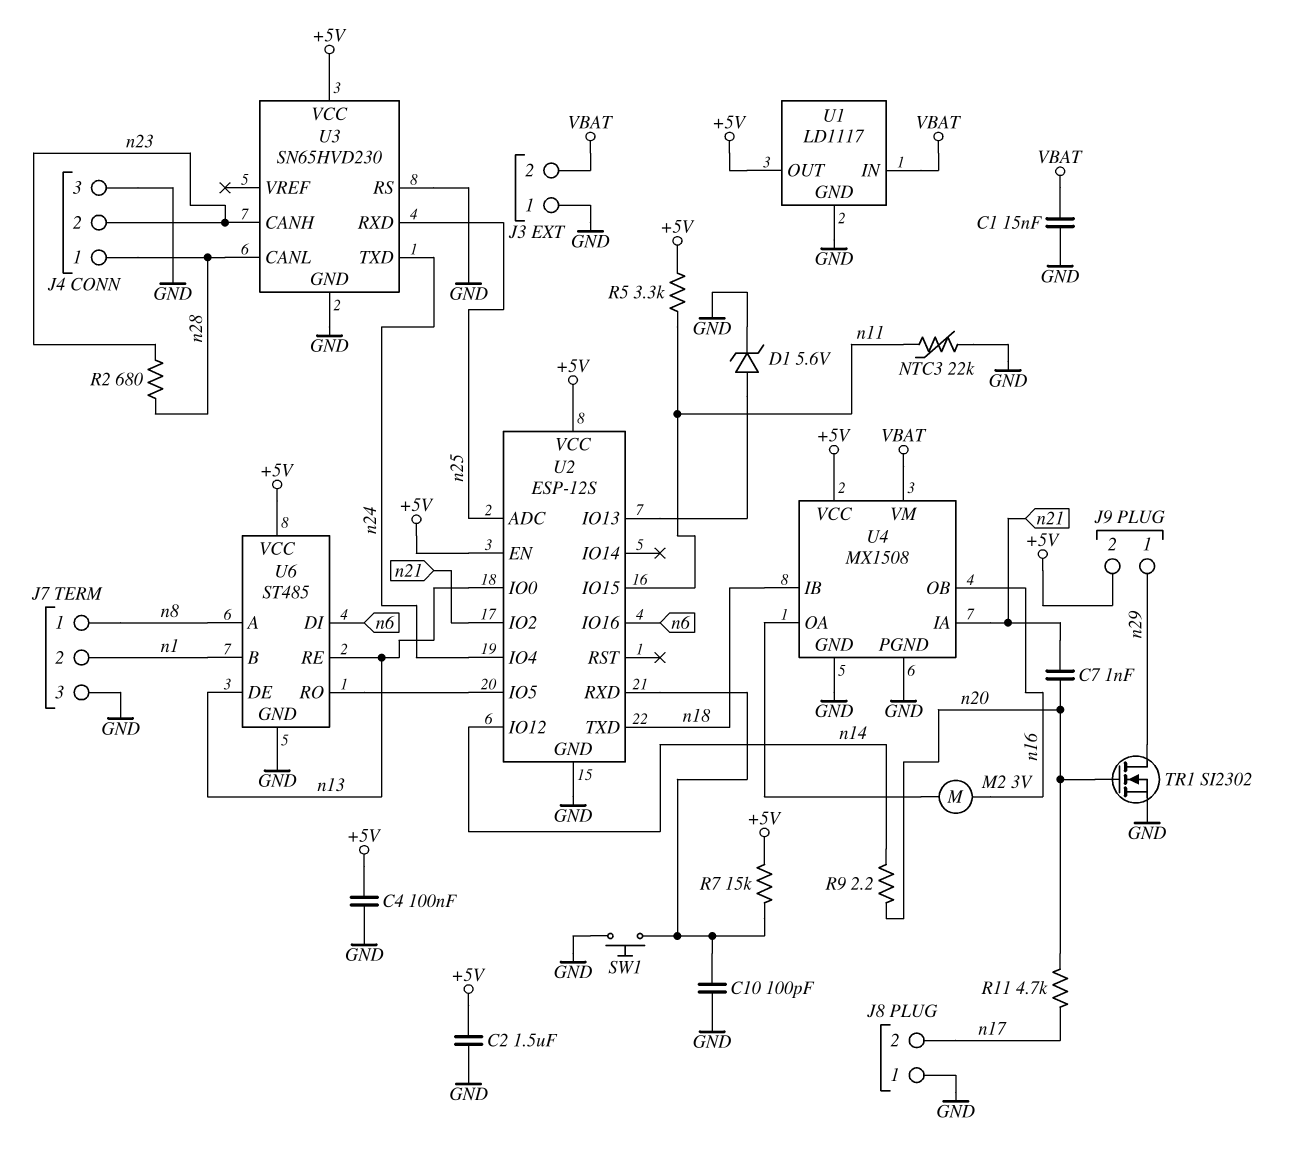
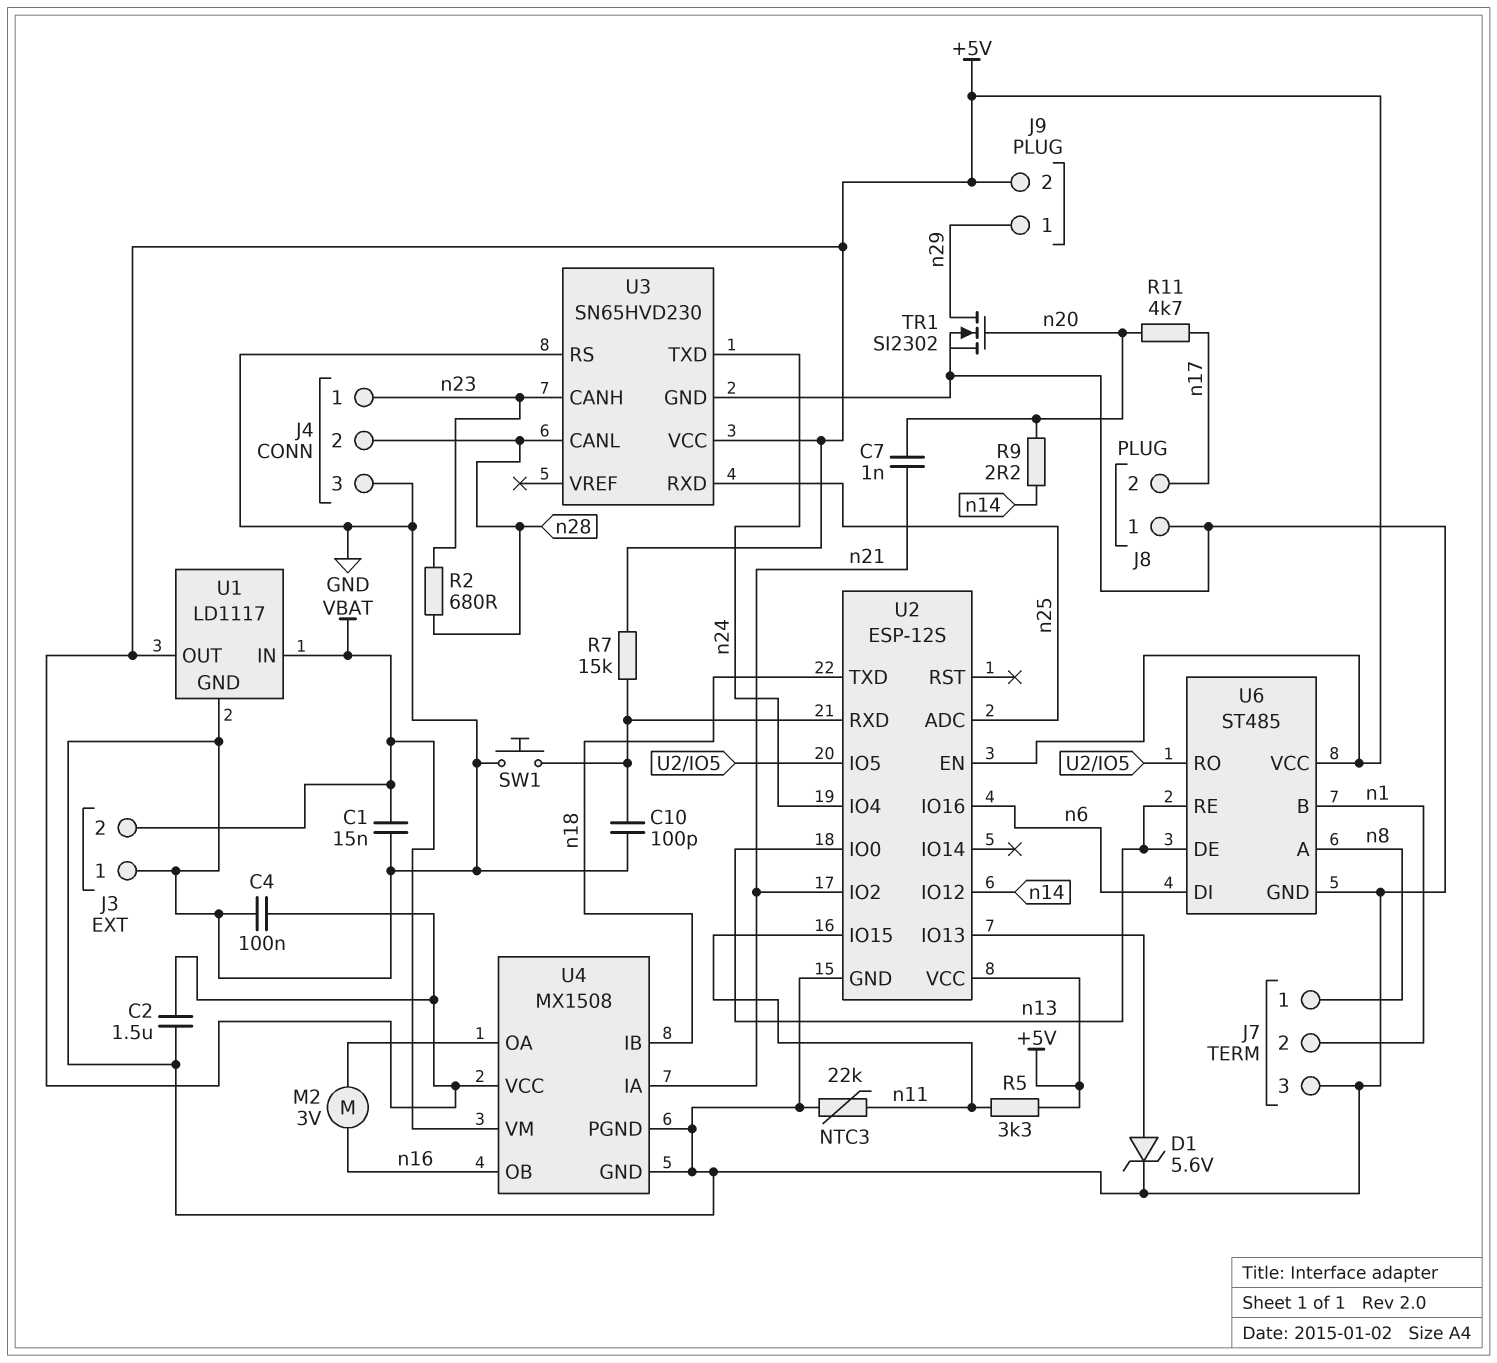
J4 pin 1: n28 -> n23
J4 pin 2: n23 -> n28

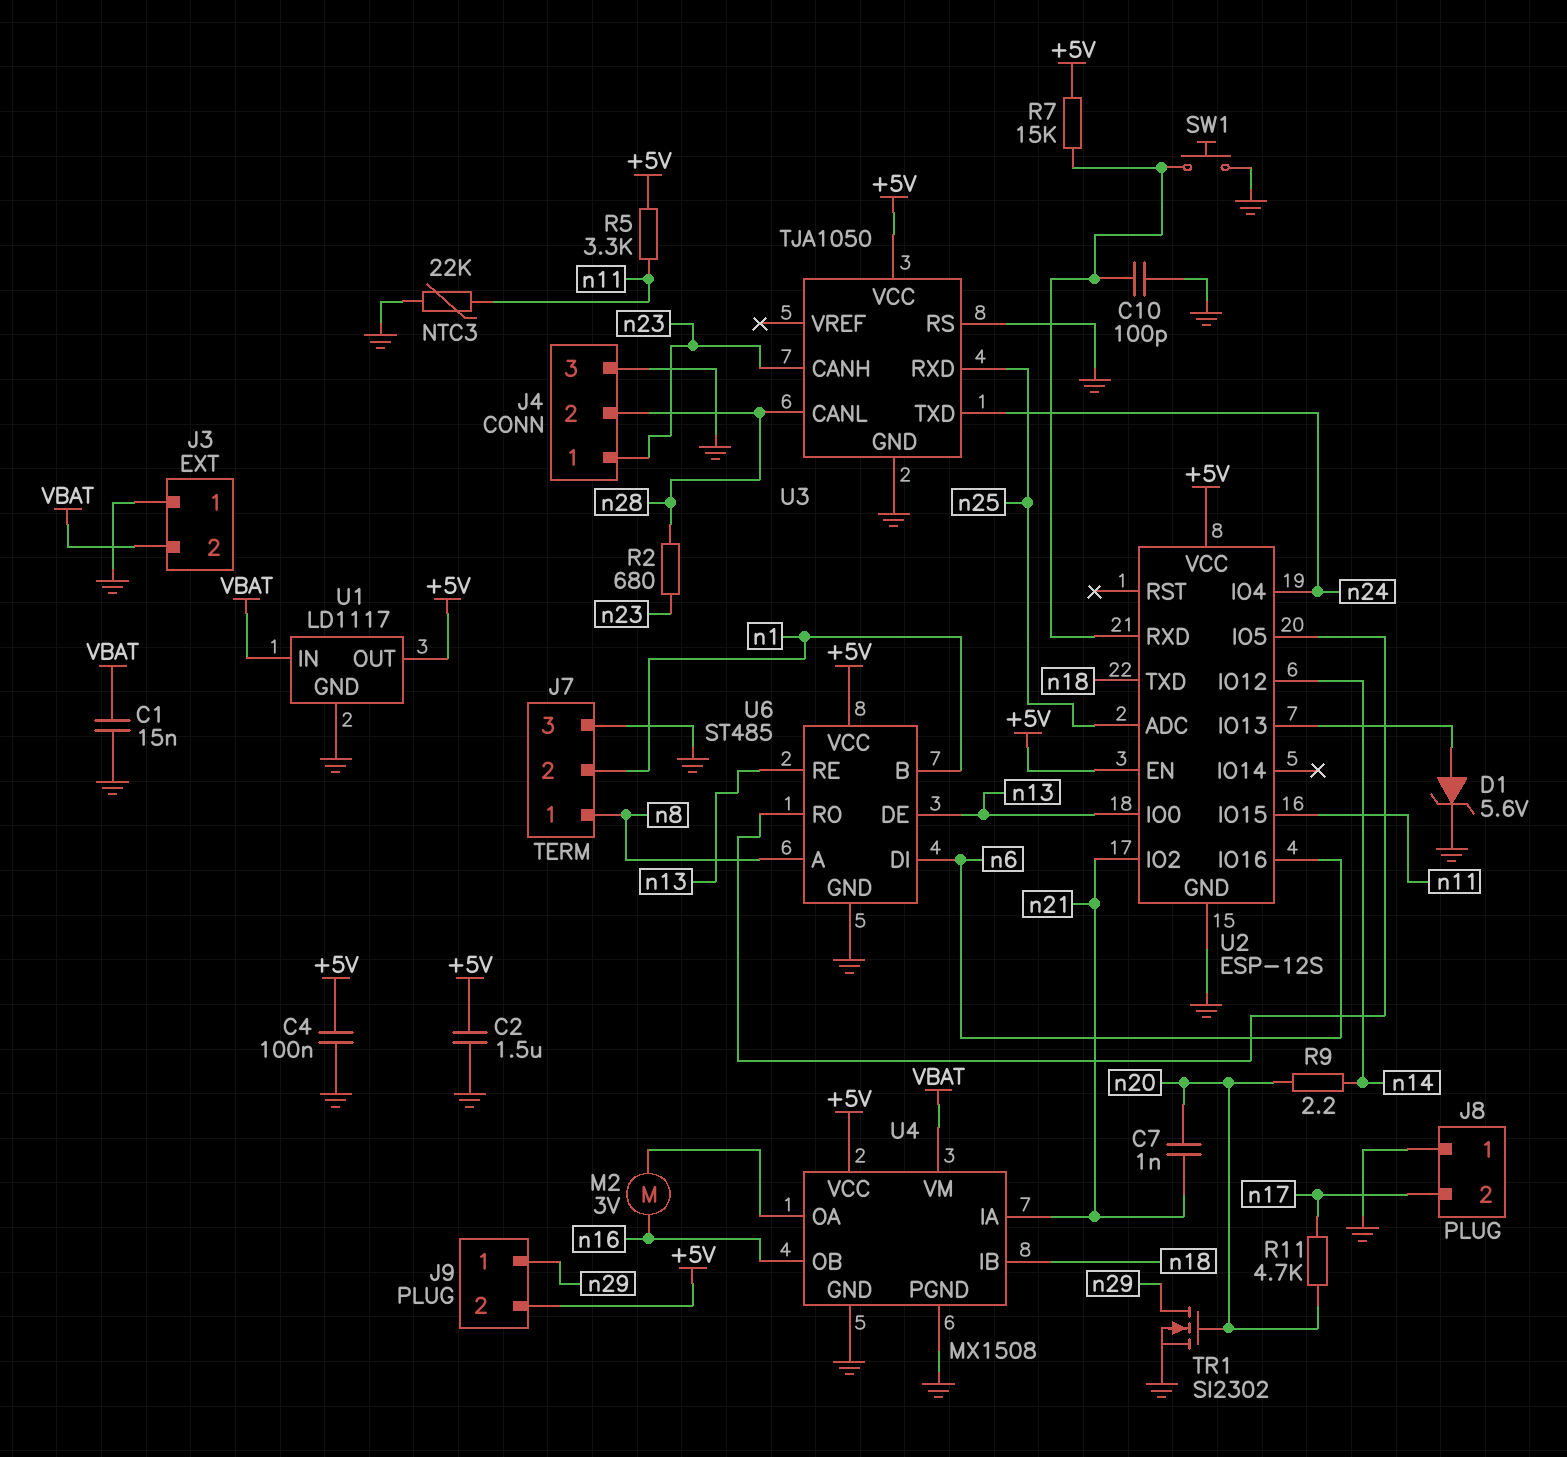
U3: SN65HVD230 -> TJA1050

